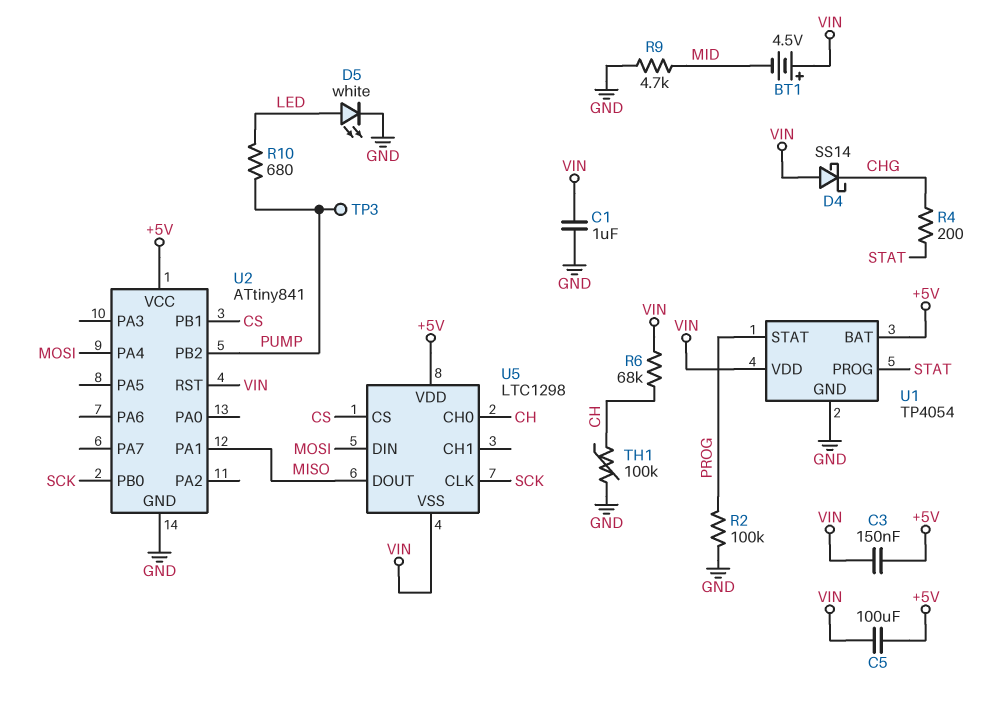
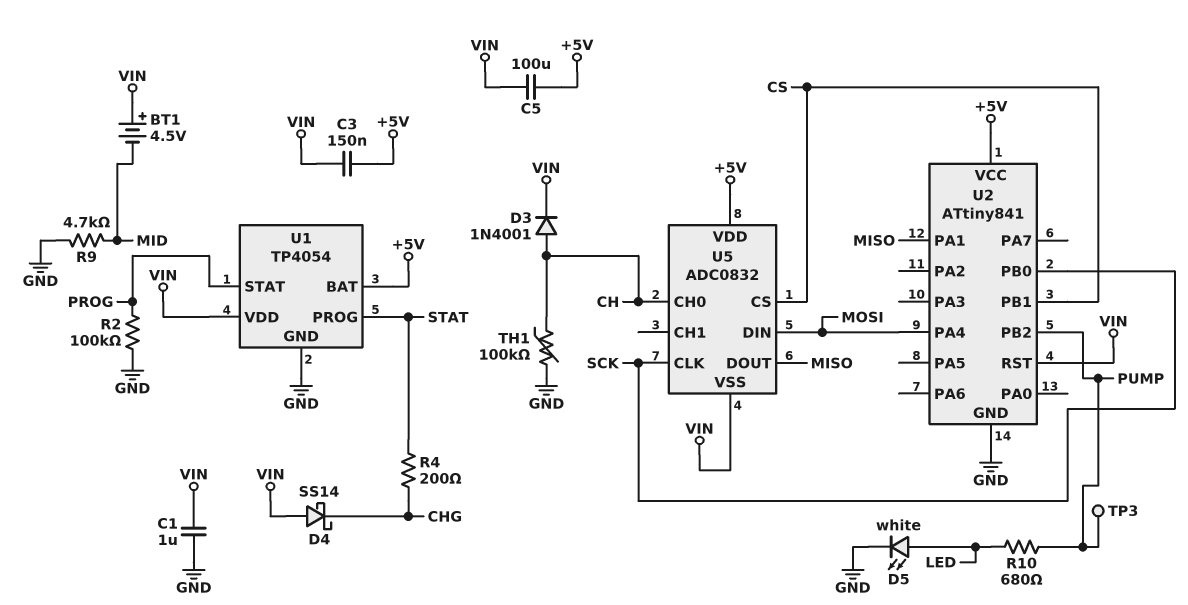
D3: none -> diode 1N4001 (A CH, K VIN)
R6: 68k (CH, VIN) -> none
U5: LTC1298 -> ADC0832

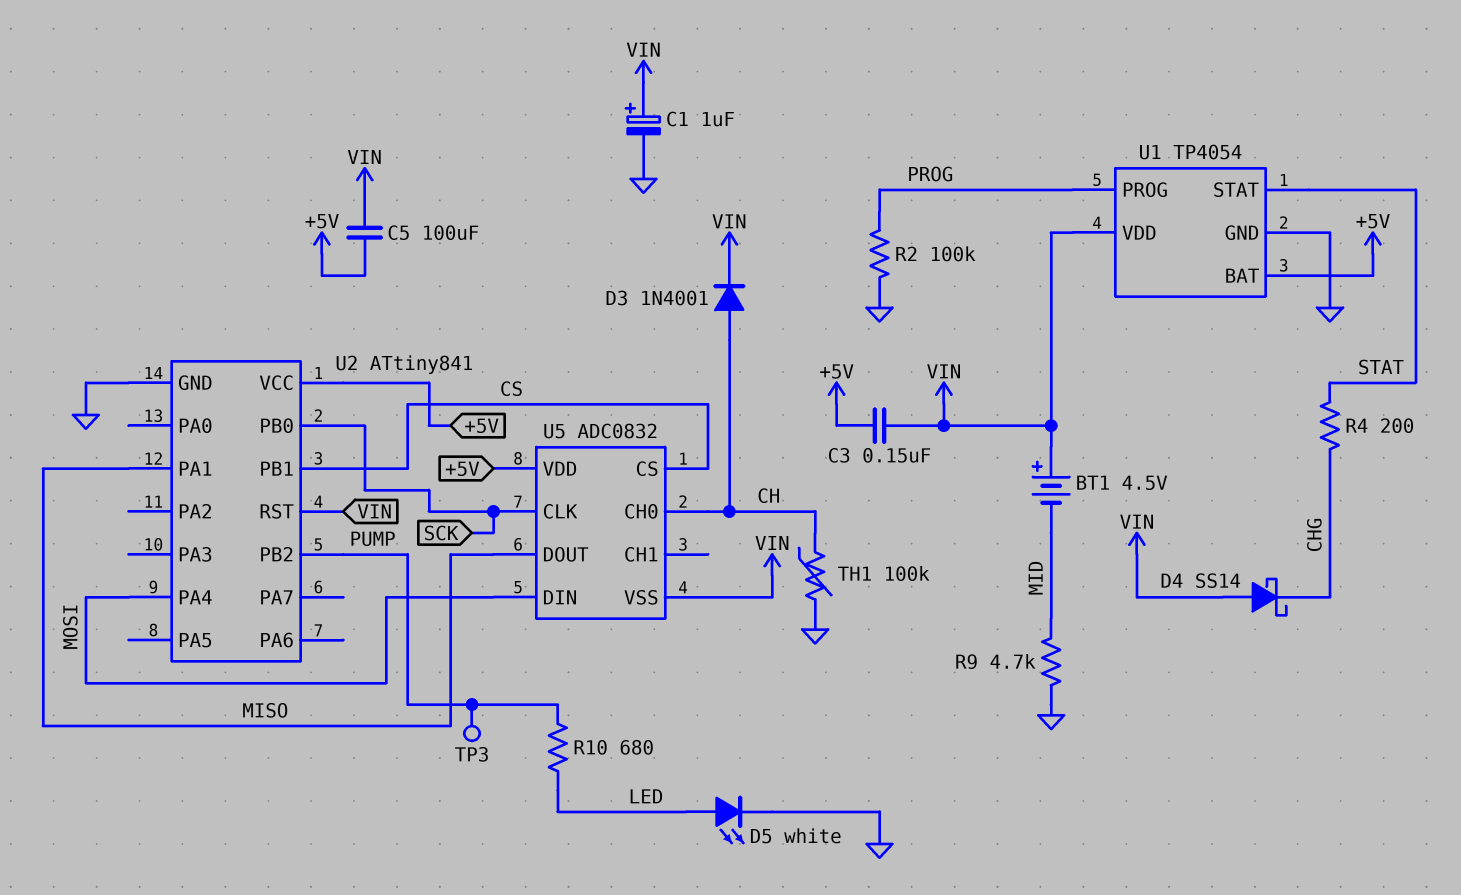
C1: 1uF (GND, VIN) -> 1uF (plus VIN, minus GND)
U1 pin PROG: STAT -> PROG
U1 pin STAT: PROG -> STAT

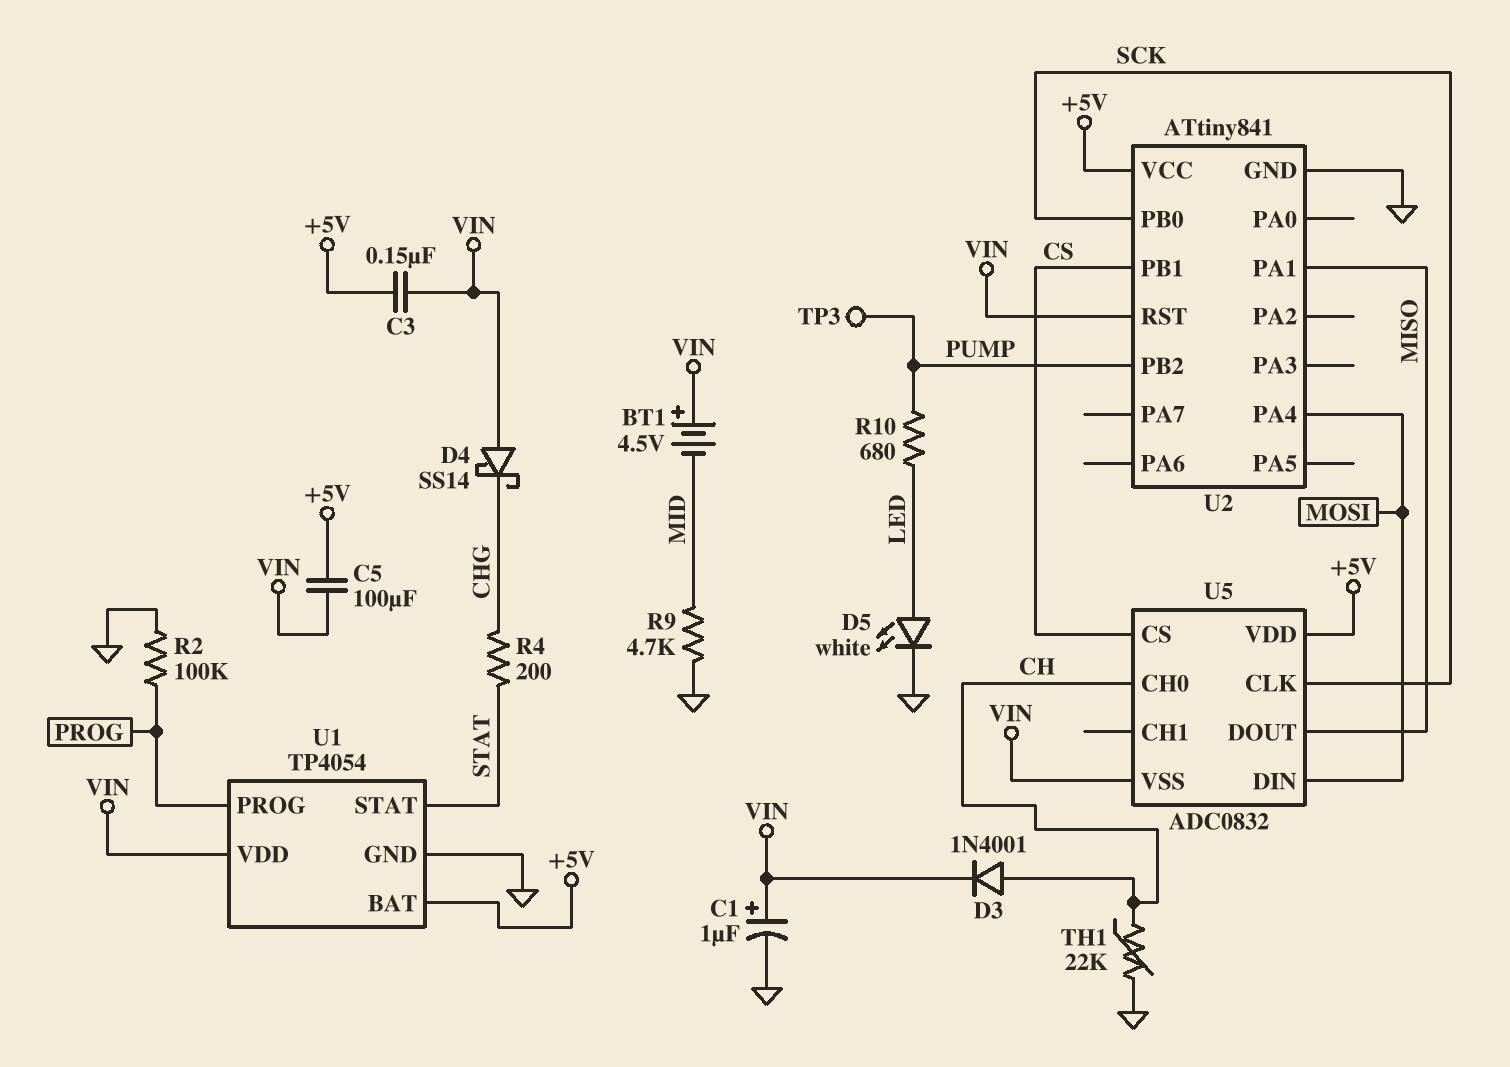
TH1: 100k (CH, GND) -> 22k (CH, GND)

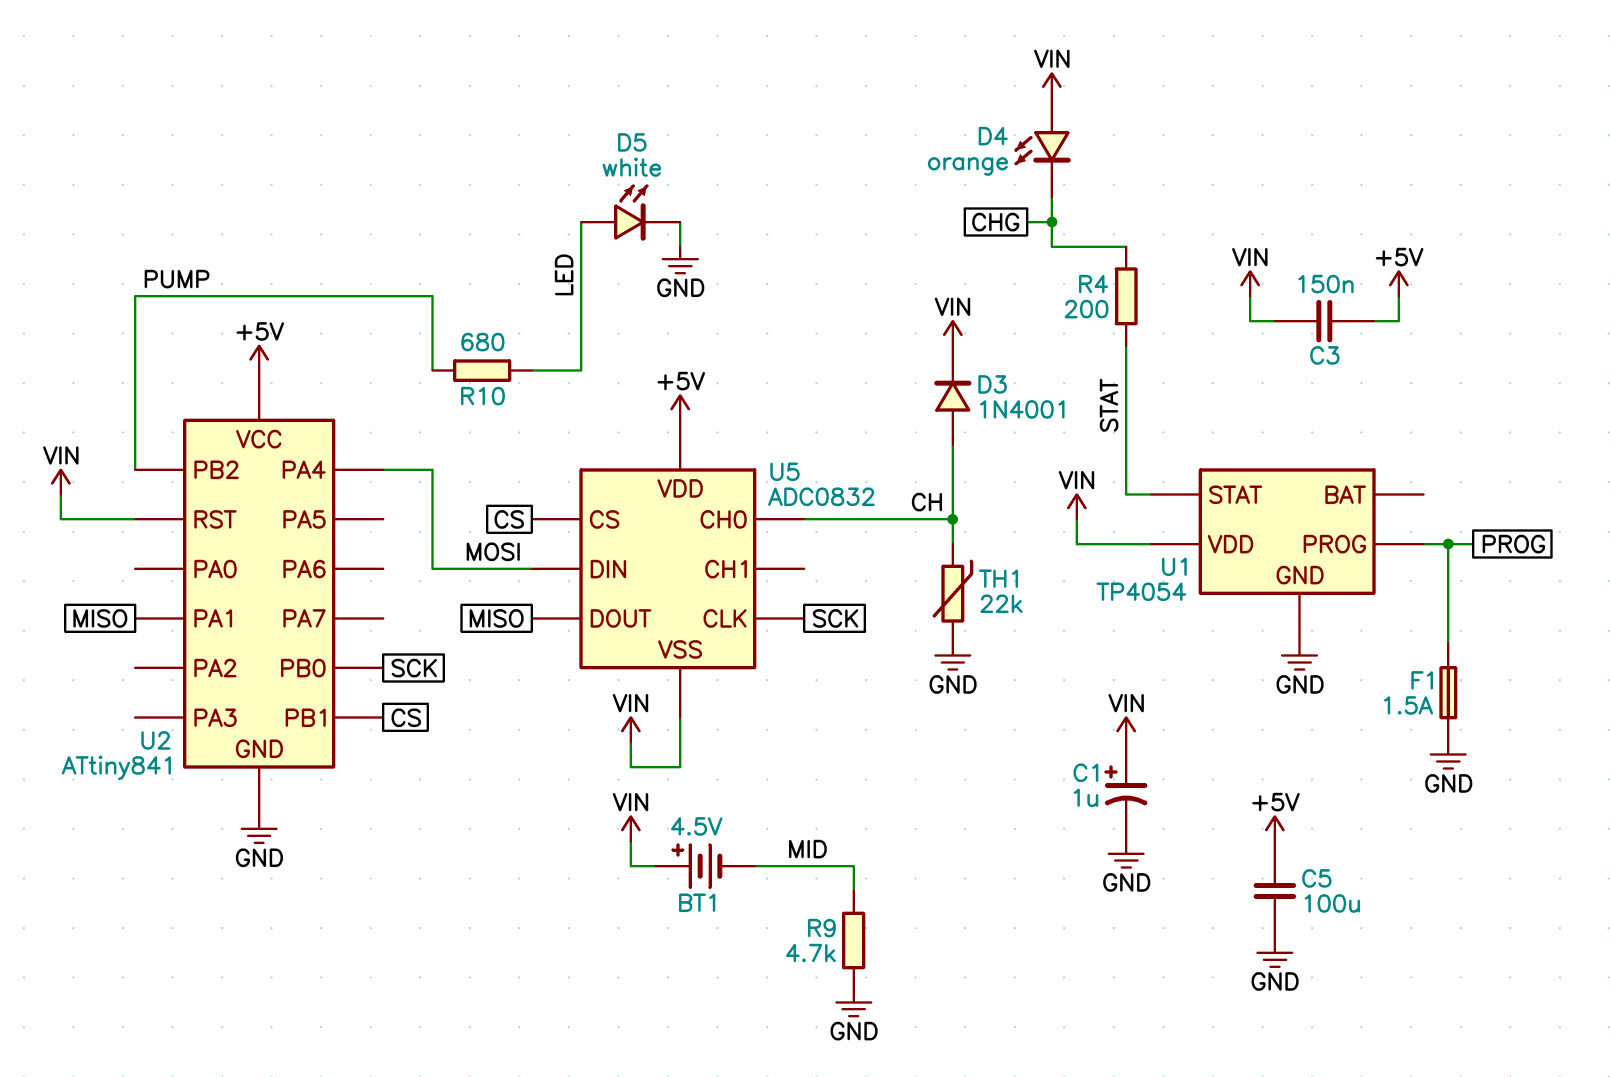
C5: 100uF (+5V, VIN) -> 100uF (+5V, GND)
D4: schottky SS14 (A VIN, K CHG) -> LED orange (A VIN, K CHG)
F1: none -> 1.5A (GND, PROG)
R2: 100k (GND, PROG) -> none
TP3: test point (PUMP) -> none
U1 pin BAT: +5V -> none

